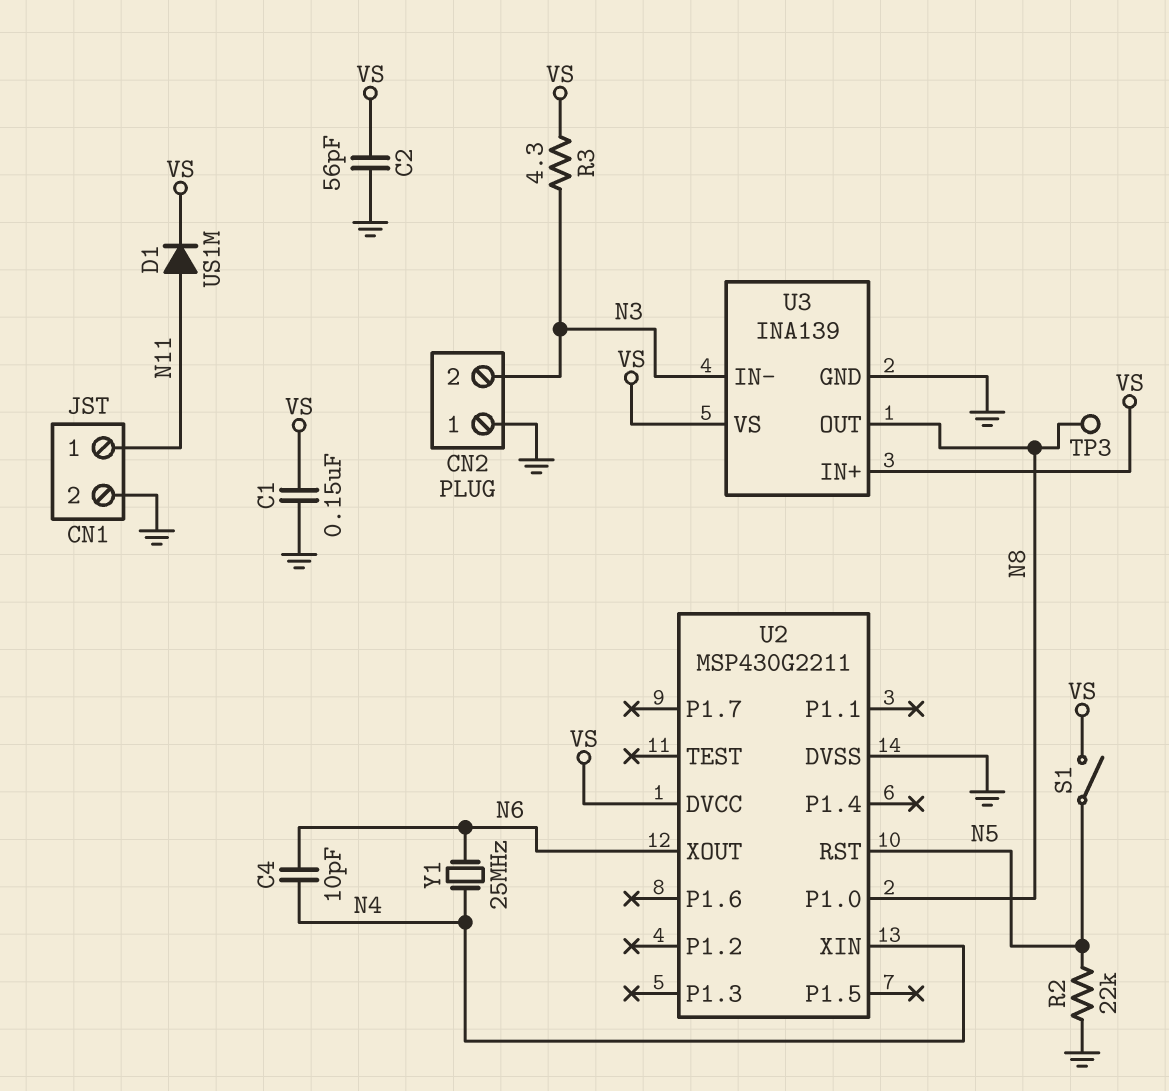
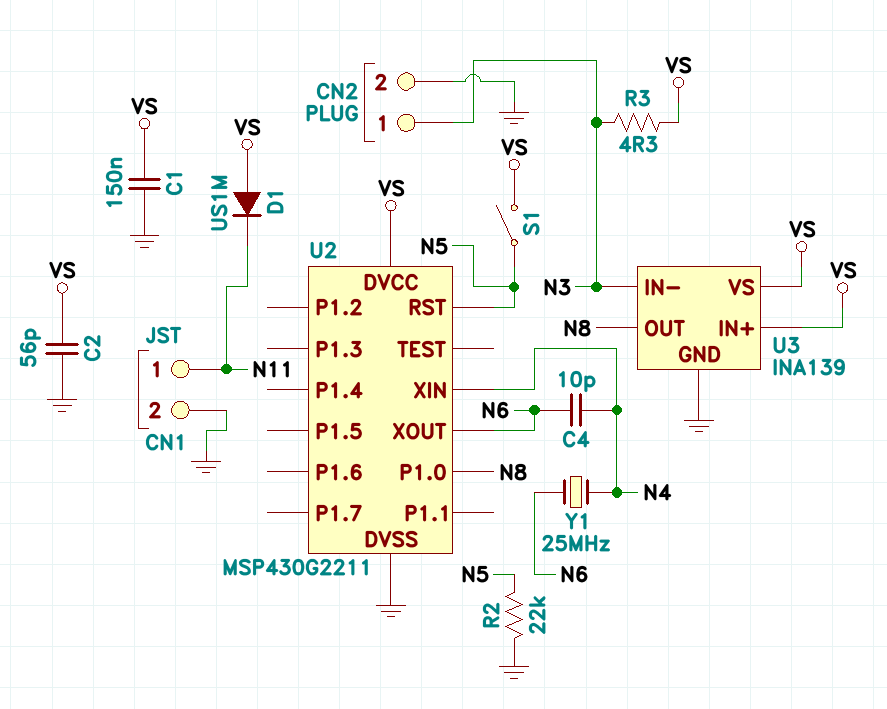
CN2 pin 1: GND -> N3
CN2 pin 2: N3 -> GND
D1: diode US1M (A N11, K VS) -> diode US1M (A VS, K N11)
TP3: test point (N8) -> none

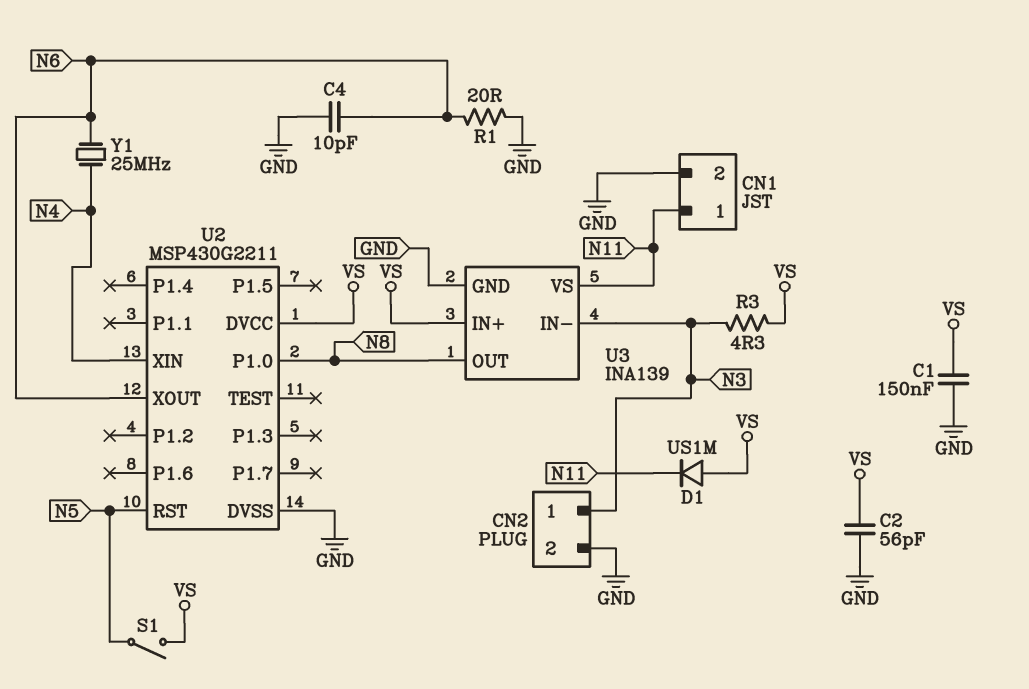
C4: 10pF (N4, N6) -> 10pF (GND, N6)
R1: none -> 20 (GND, N6)
R2: 22k (GND, N5) -> none
U3 pin VS: VS -> N11

